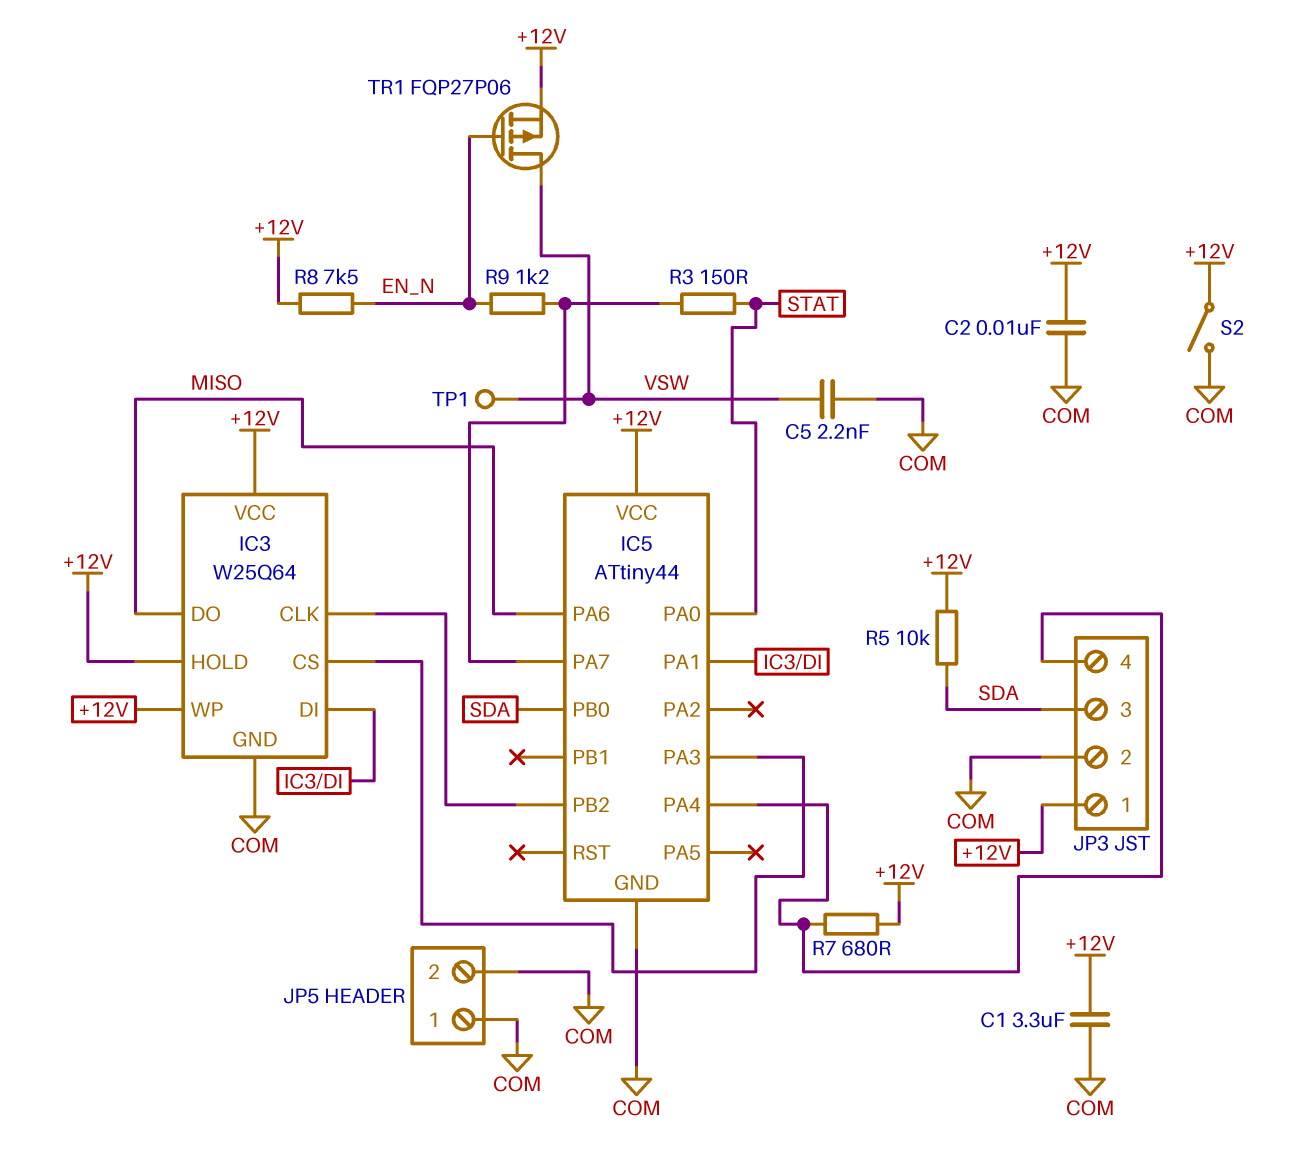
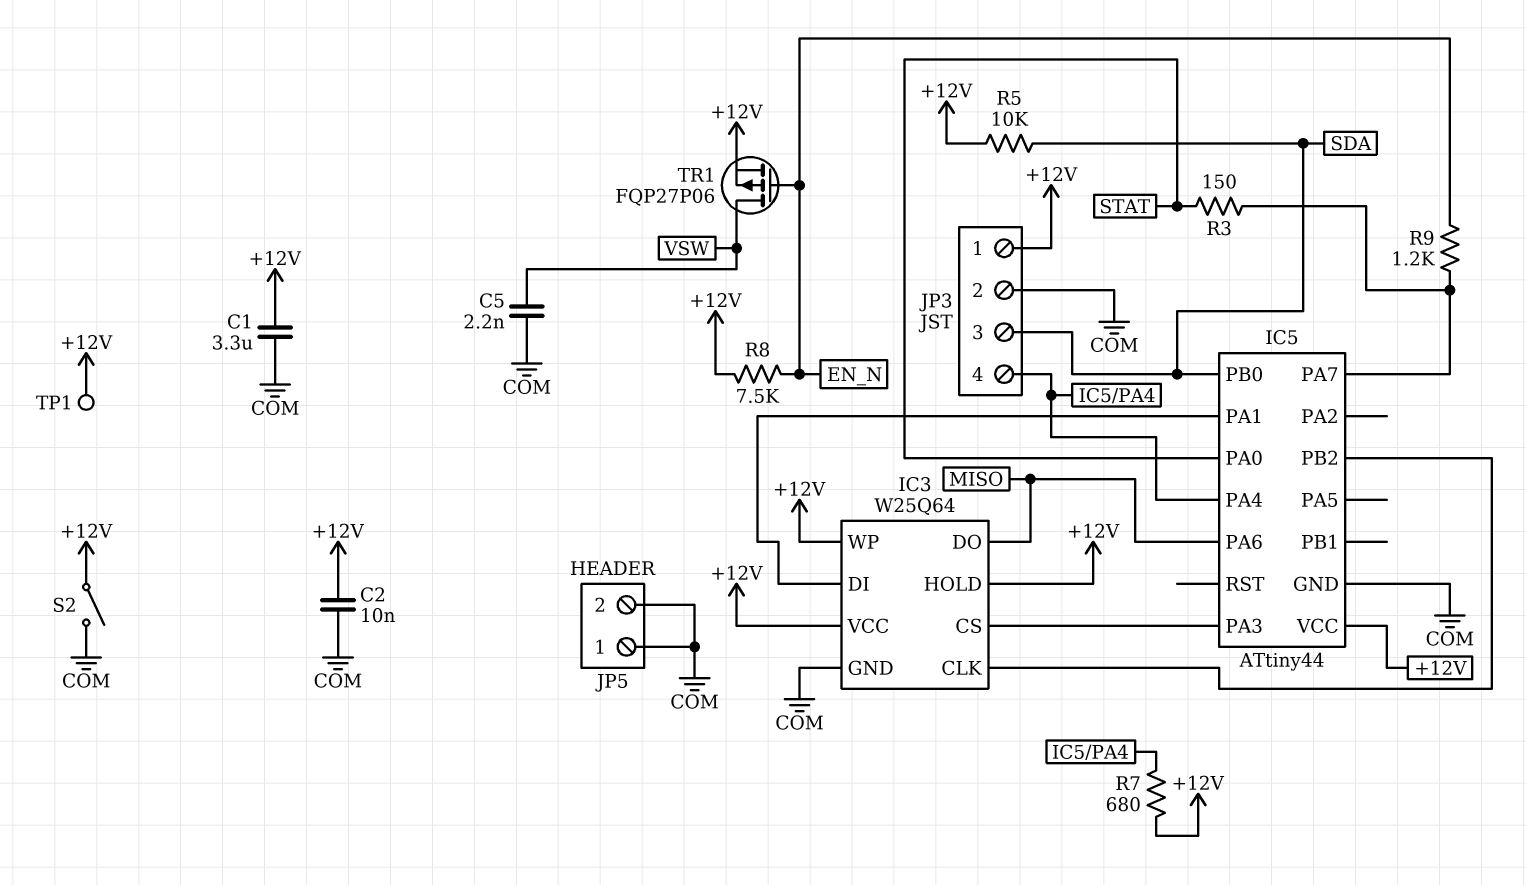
TP1: test point (VSW) -> test point (+12V)

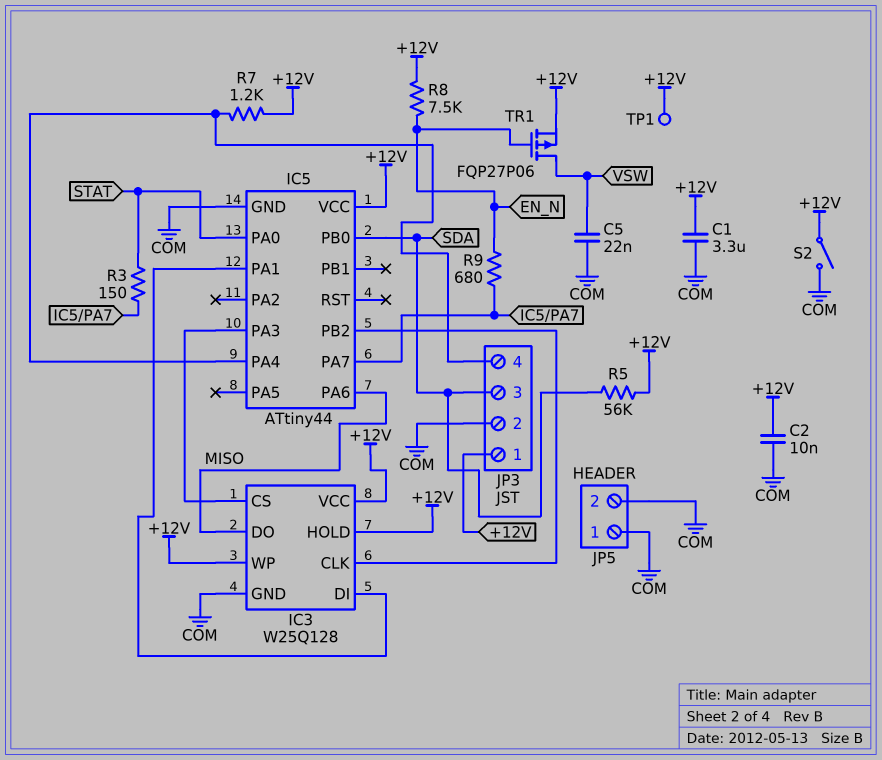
C5: 2.2nF (COM, VSW) -> 22nF (COM, VSW)
IC3: W25Q64 -> W25Q128
R5: 10k (+12V, SDA) -> 56k (+12V, SDA)
R7: 680 (+12V, IC5/PA4) -> 1.2k (+12V, IC5/PA4)
R9: 1.2k (EN_N, IC5/PA7) -> 680 (EN_N, IC5/PA7)

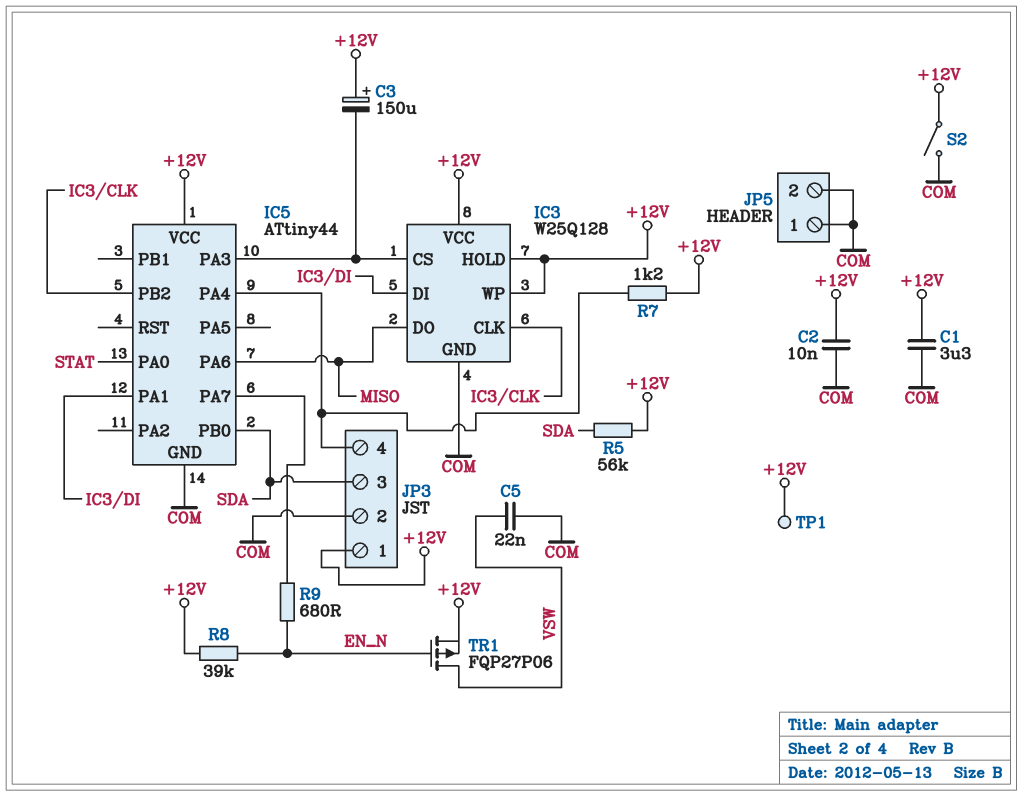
C3: none -> 150uF (plus +12V, minus IC3/CS)
R3: 150 (IC5/PA7, STAT) -> none
R8: 7.5k (+12V, EN_N) -> 39k (+12V, EN_N)

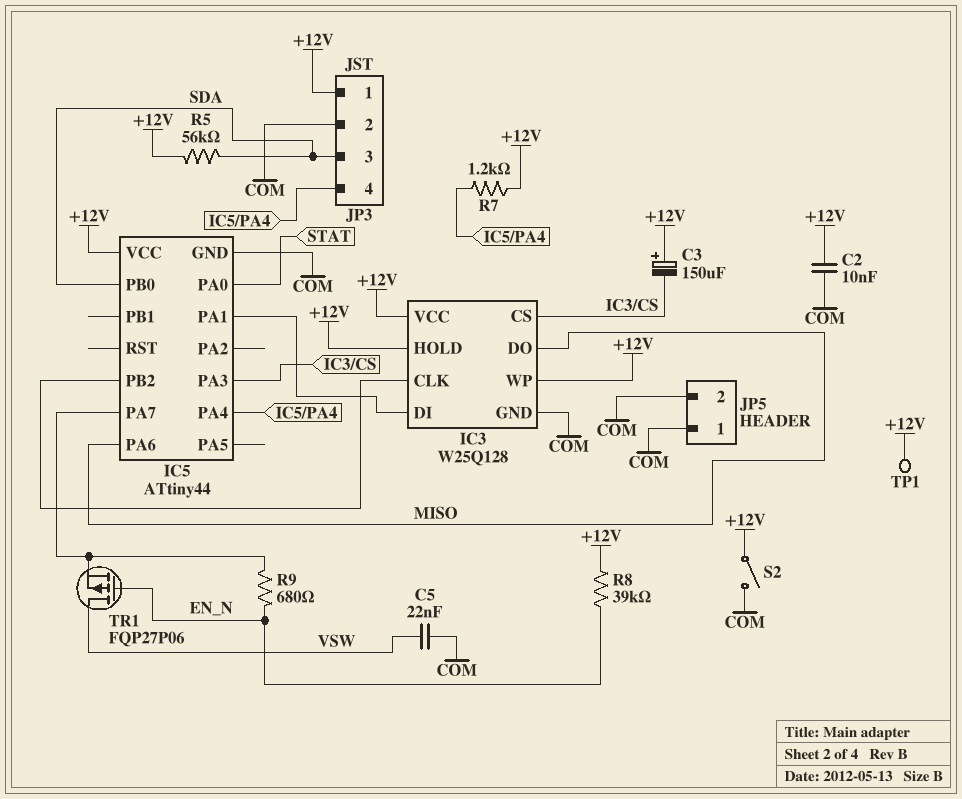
C1: 3.3uF (+12V, COM) -> none
TR1: PMOS FQP27P06 (G EN_N, D VSW, S +12V) -> PMOS FQP27P06 (G EN_N, D VSW, S IC5/PA7)

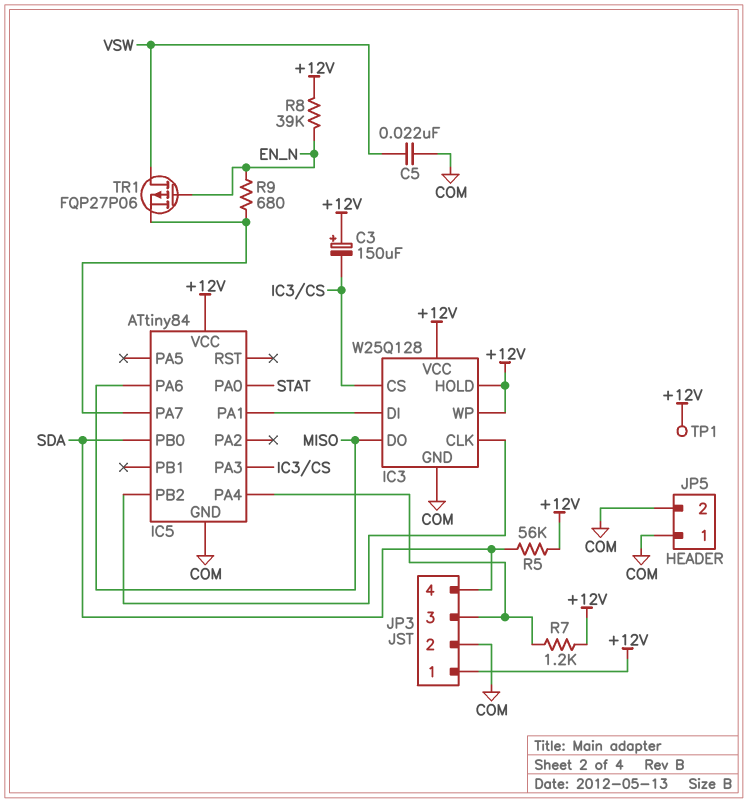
C2: 10nF (+12V, COM) -> none
IC5: ATtiny44 -> ATtiny84
JP3 pin 3: SDA -> IC5/PA4
JP3 pin 4: IC5/PA4 -> SDA
S2: switch (+12V, COM) -> none

